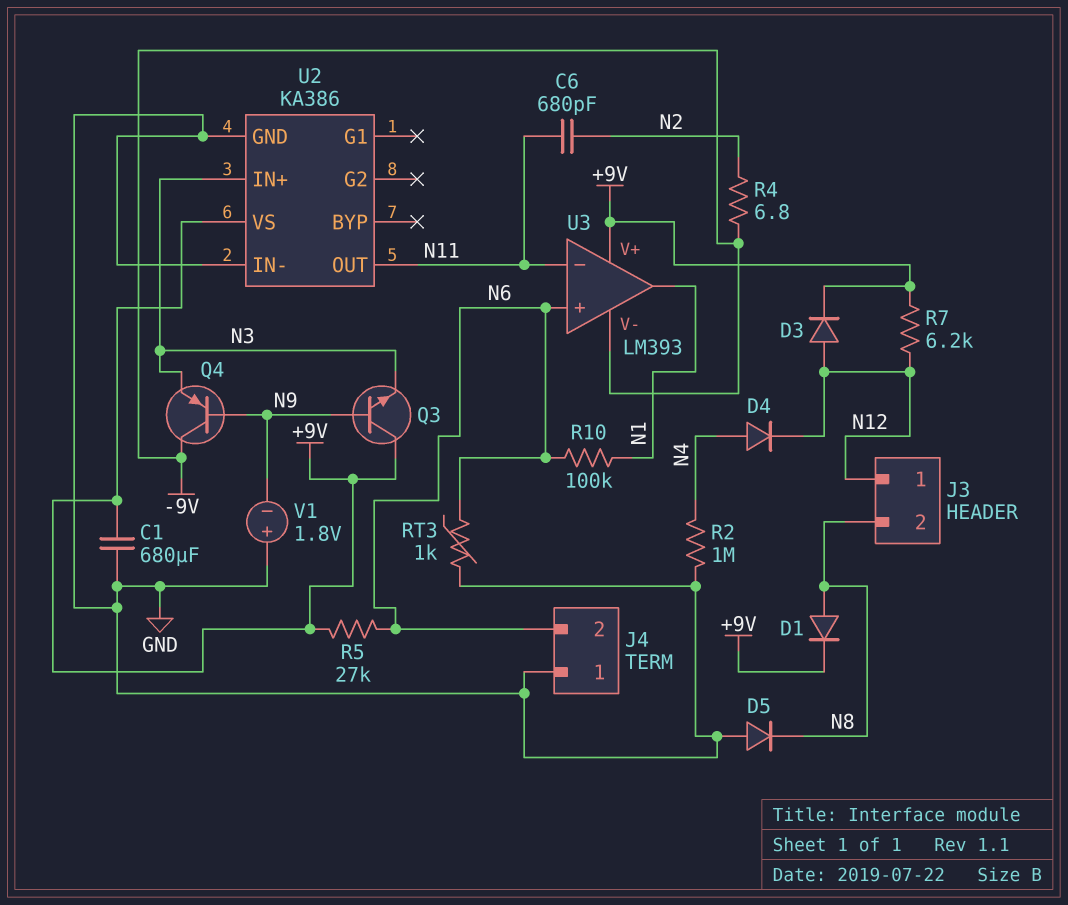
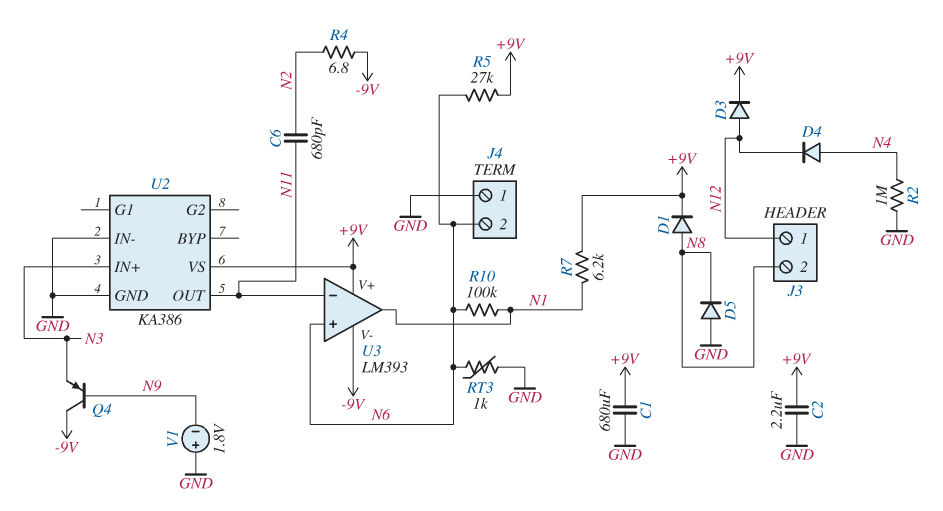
C2: none -> 2.2uF (+9V, GND)
Q3: NPN (B N9, C +9V, E N3) -> none
R7: 6.2k (+9V, N12) -> 6.2k (+9V, N1)

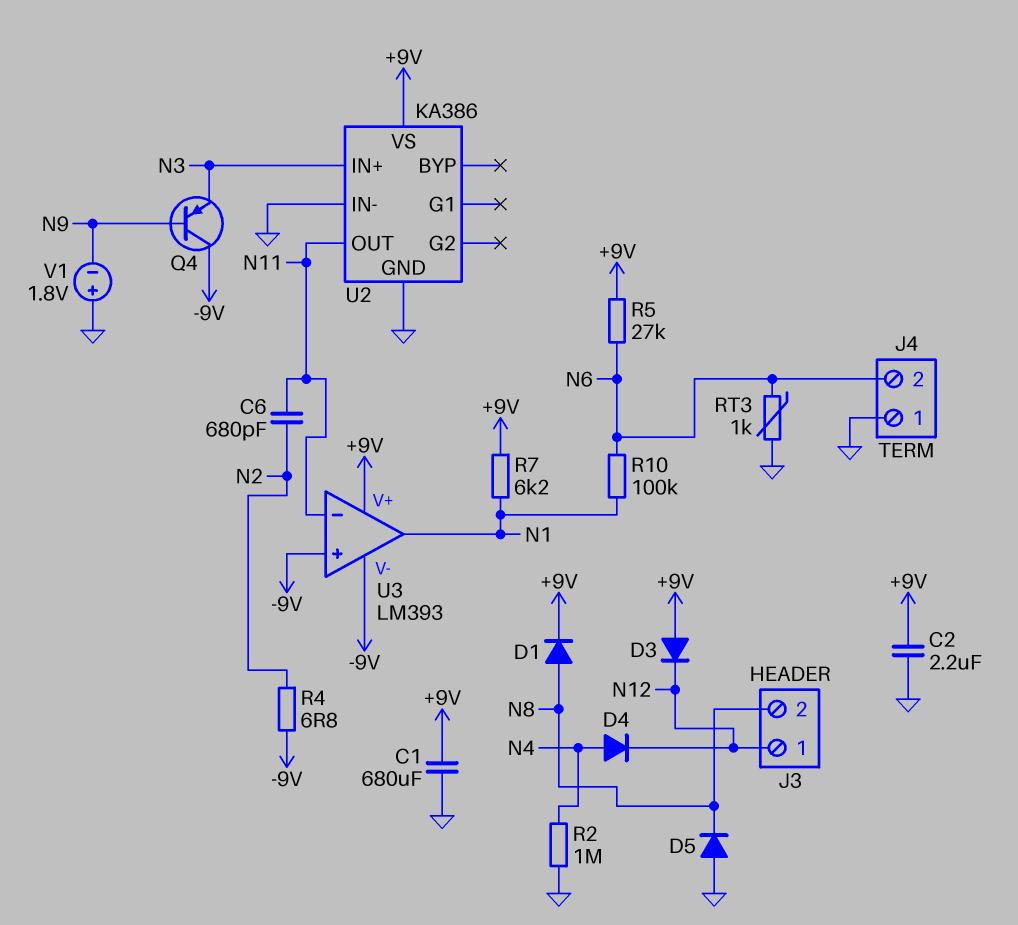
D3: diode (A N12, K +9V) -> diode (A +9V, K N12)
U3 pin in+: N6 -> -9V

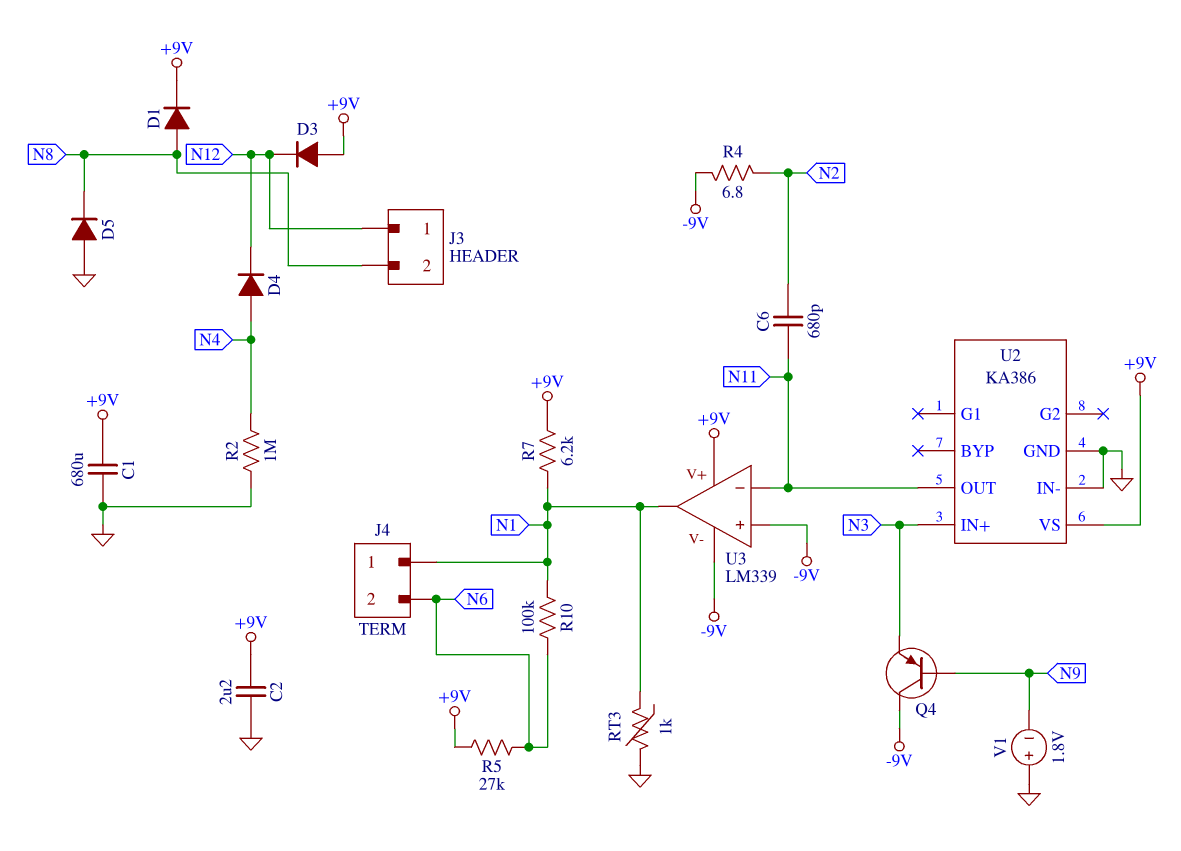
J4 pin 1: GND -> N1
RT3: 1k (GND, N6) -> 1k (GND, N1)
U3: LM393 -> LM339

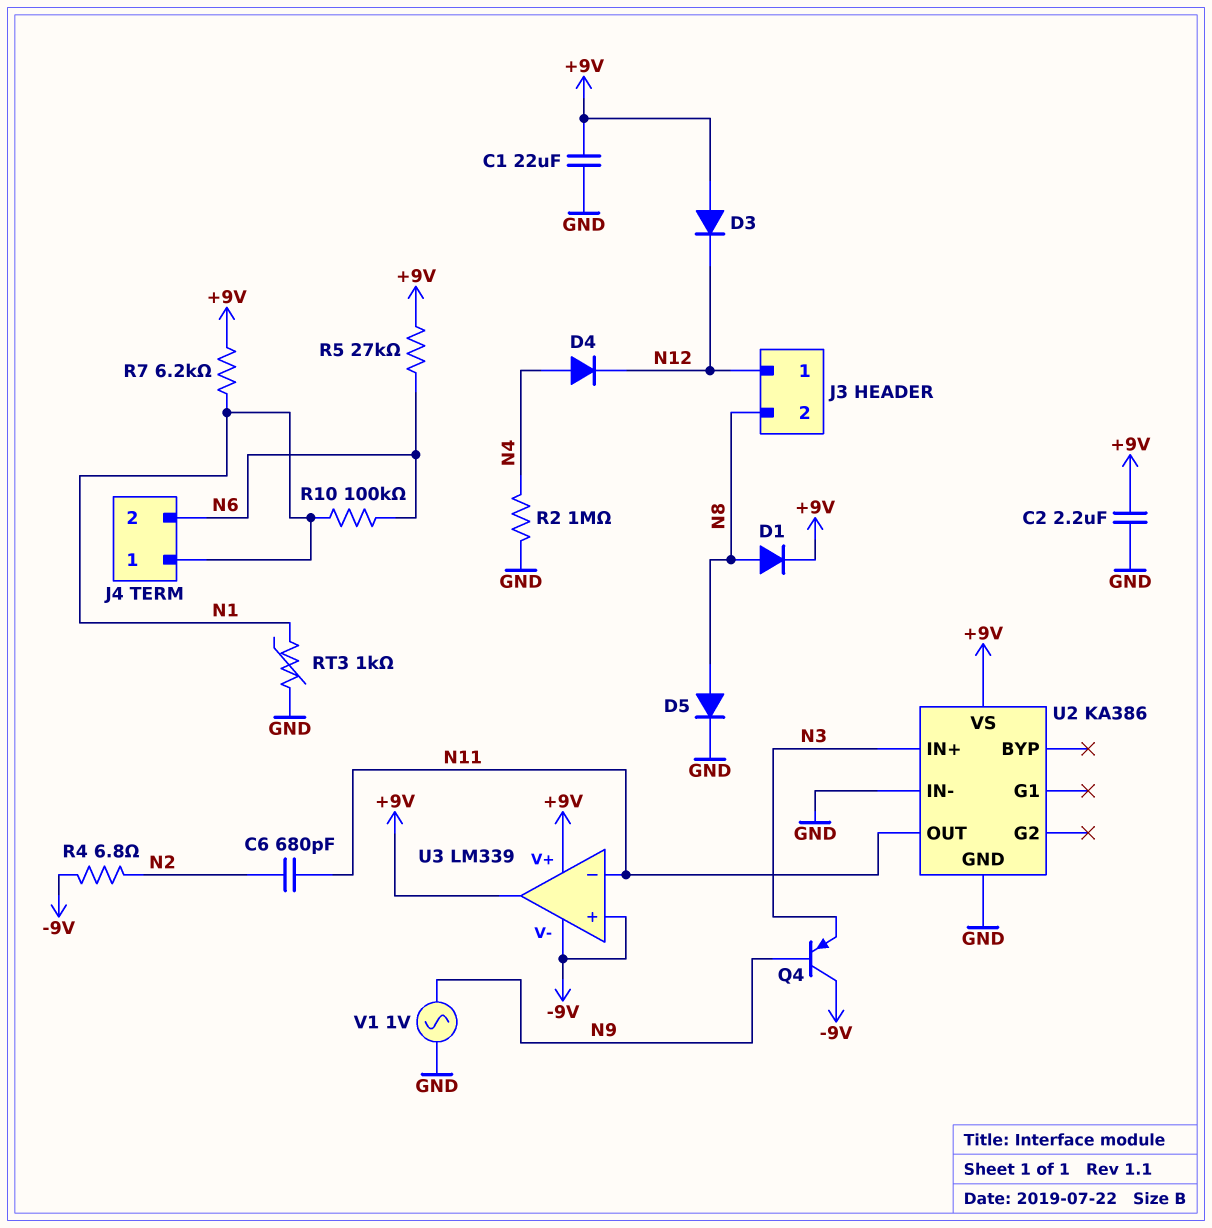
C1: 680uF (+9V, GND) -> 22uF (+9V, GND)
D5: diode (A GND, K N8) -> diode (A N8, K GND)
U3 pin out: N1 -> +9V
V1: 1.8V (plus GND, minus N9) -> AC 1V (GND, N9)

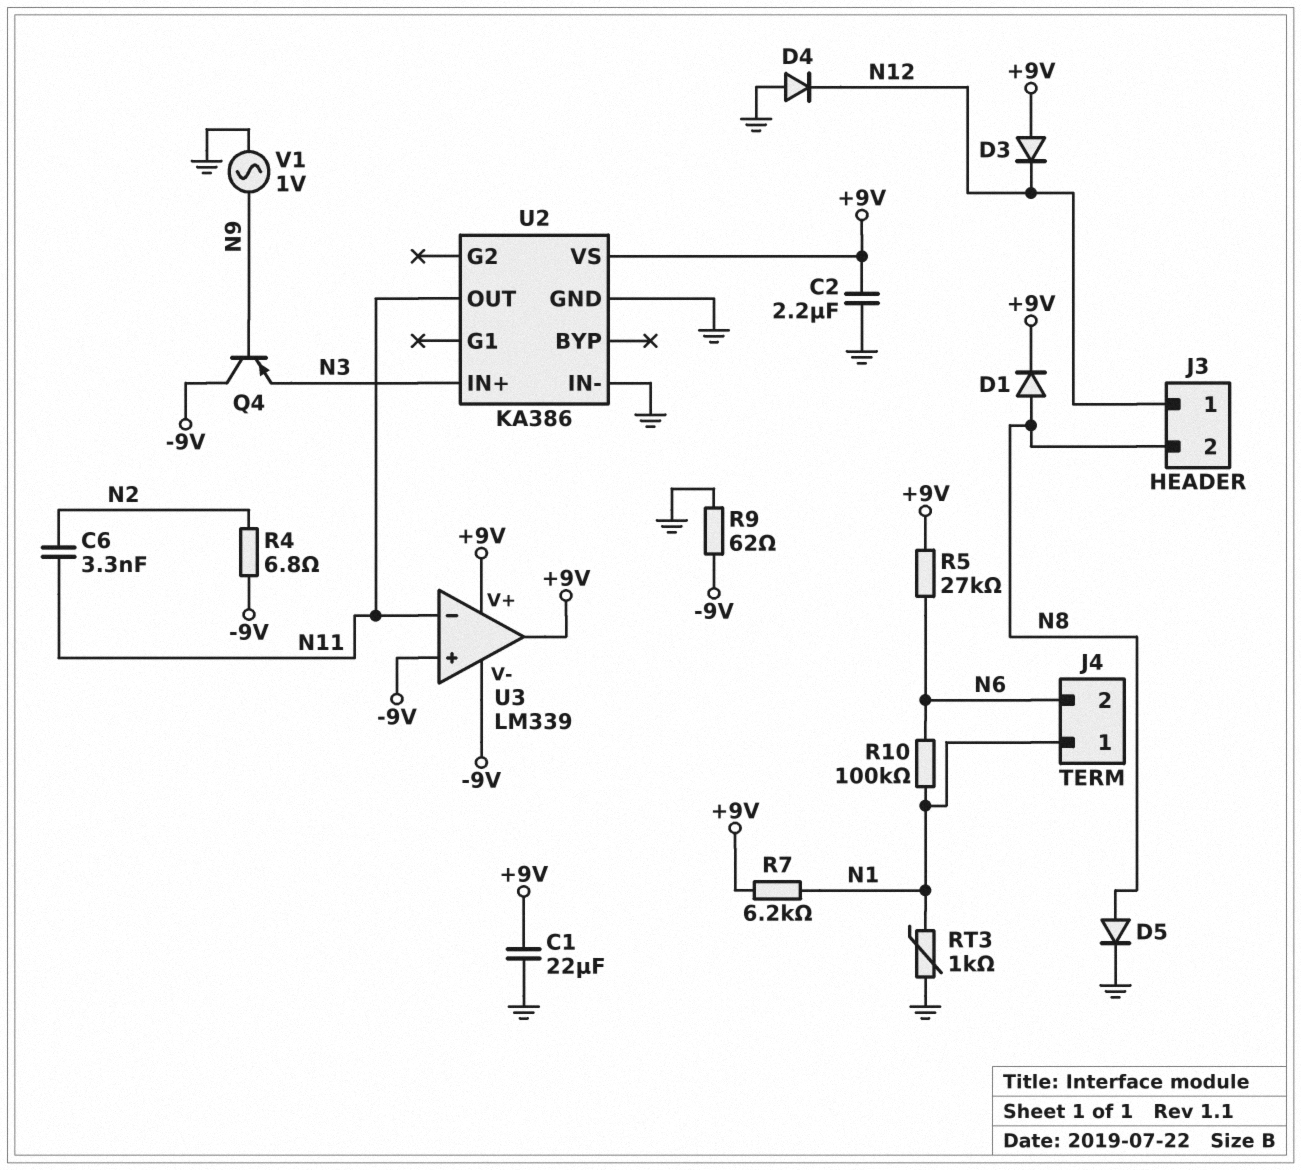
C6: 680pF (N2, N11) -> 3.3nF (N2, N11)
D4: diode (A N4, K N12) -> diode (A GND, K N12)
R2: 1M (GND, N4) -> none
R9: none -> 62 (-9V, GND)

